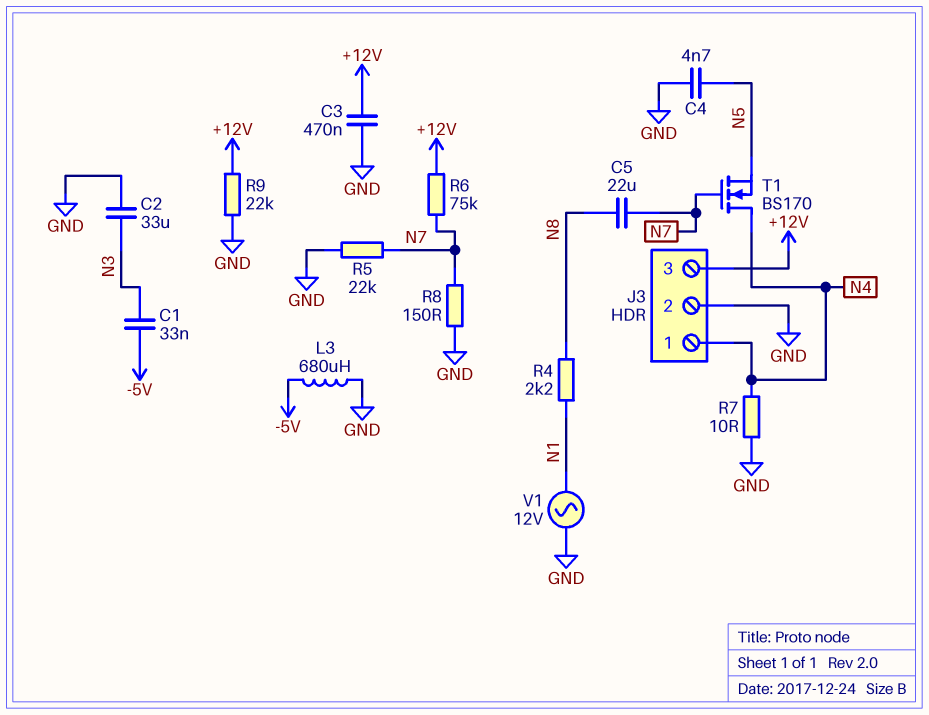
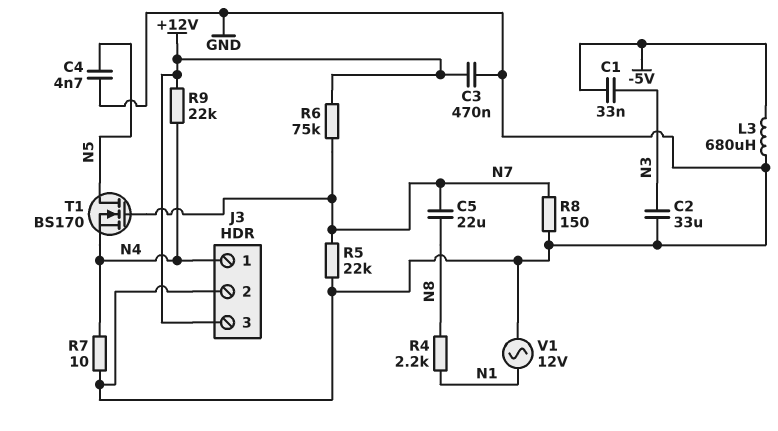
R9: 22k (+12V, GND) -> 22k (+12V, N4)
T1: NMOS BS170 (G N7, D N4, S N5) -> NMOS BS170 (G N7, D N5, S N4)

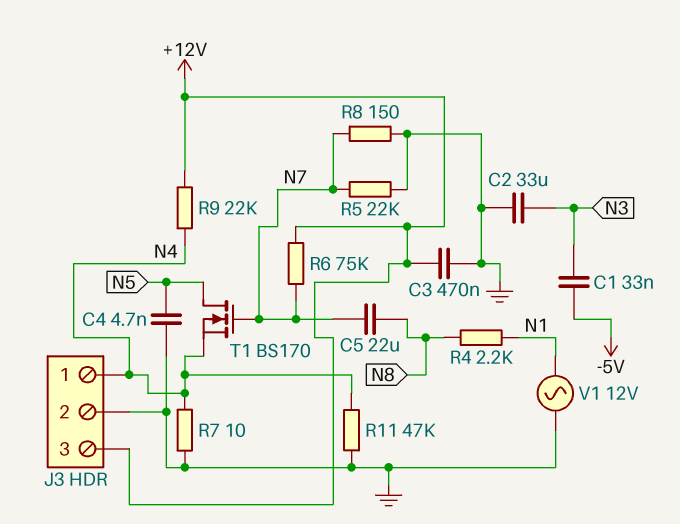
L3: 680uH (-5V, GND) -> none
R11: none -> 47k (GND, N4)

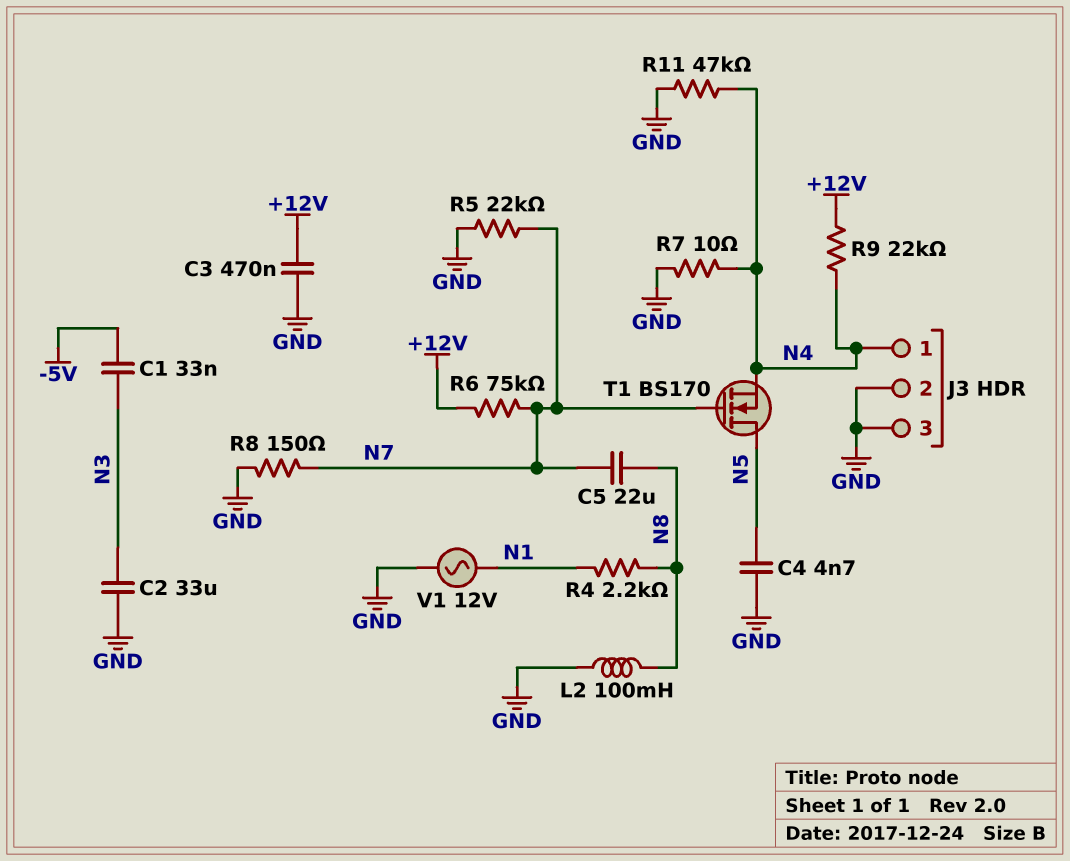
J3 pin 3: +12V -> GND
L2: none -> 100mH (GND, N8)

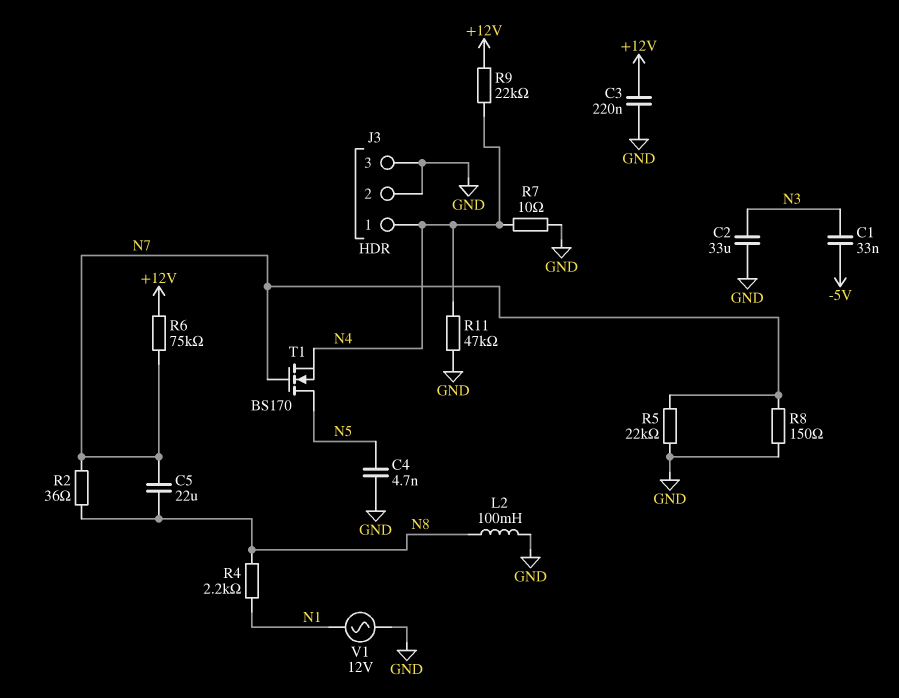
C3: 470nF (+12V, GND) -> 220nF (+12V, GND)
R2: none -> 36 (N7, N8)

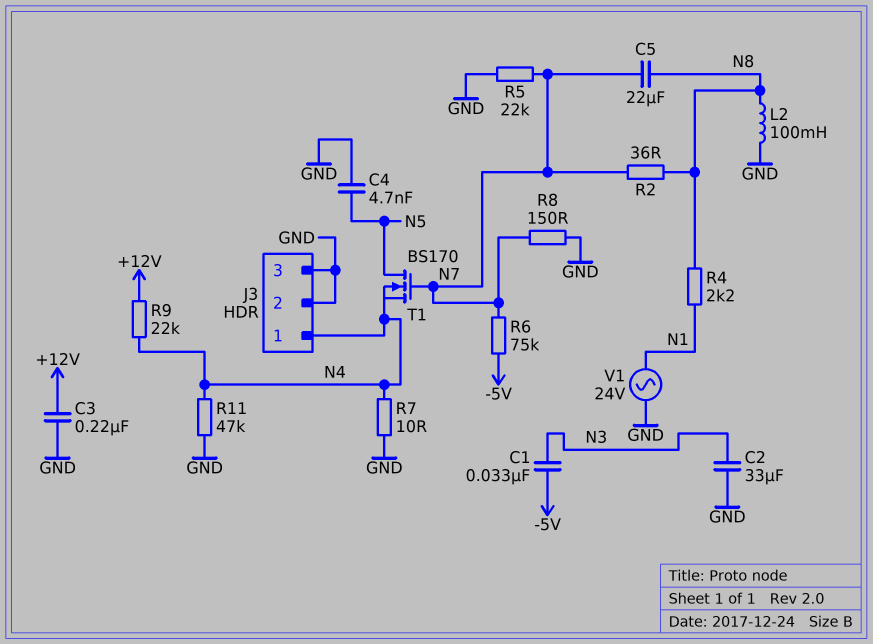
R6: 75k (+12V, N7) -> 75k (-5V, N7)
V1: AC 12V (GND, N1) -> AC 24V (GND, N1)

